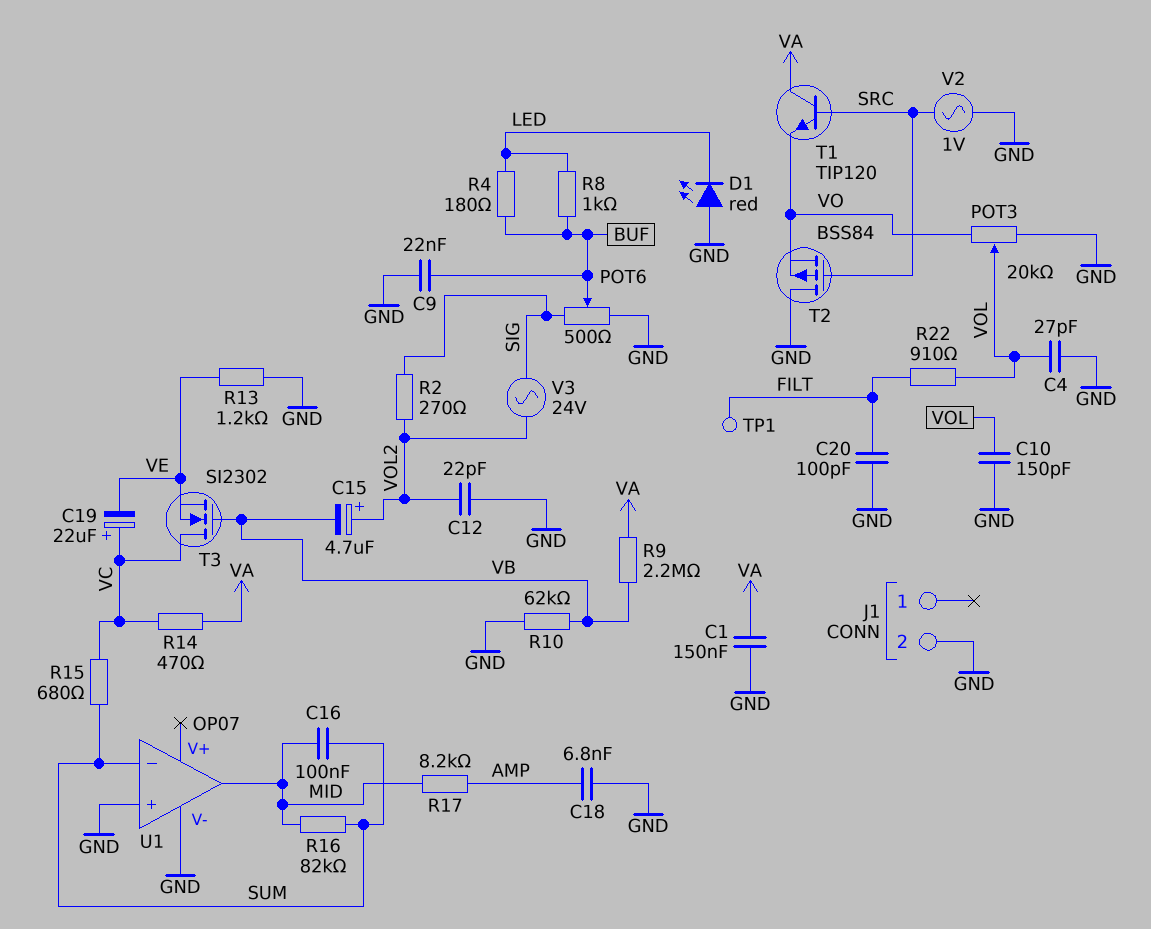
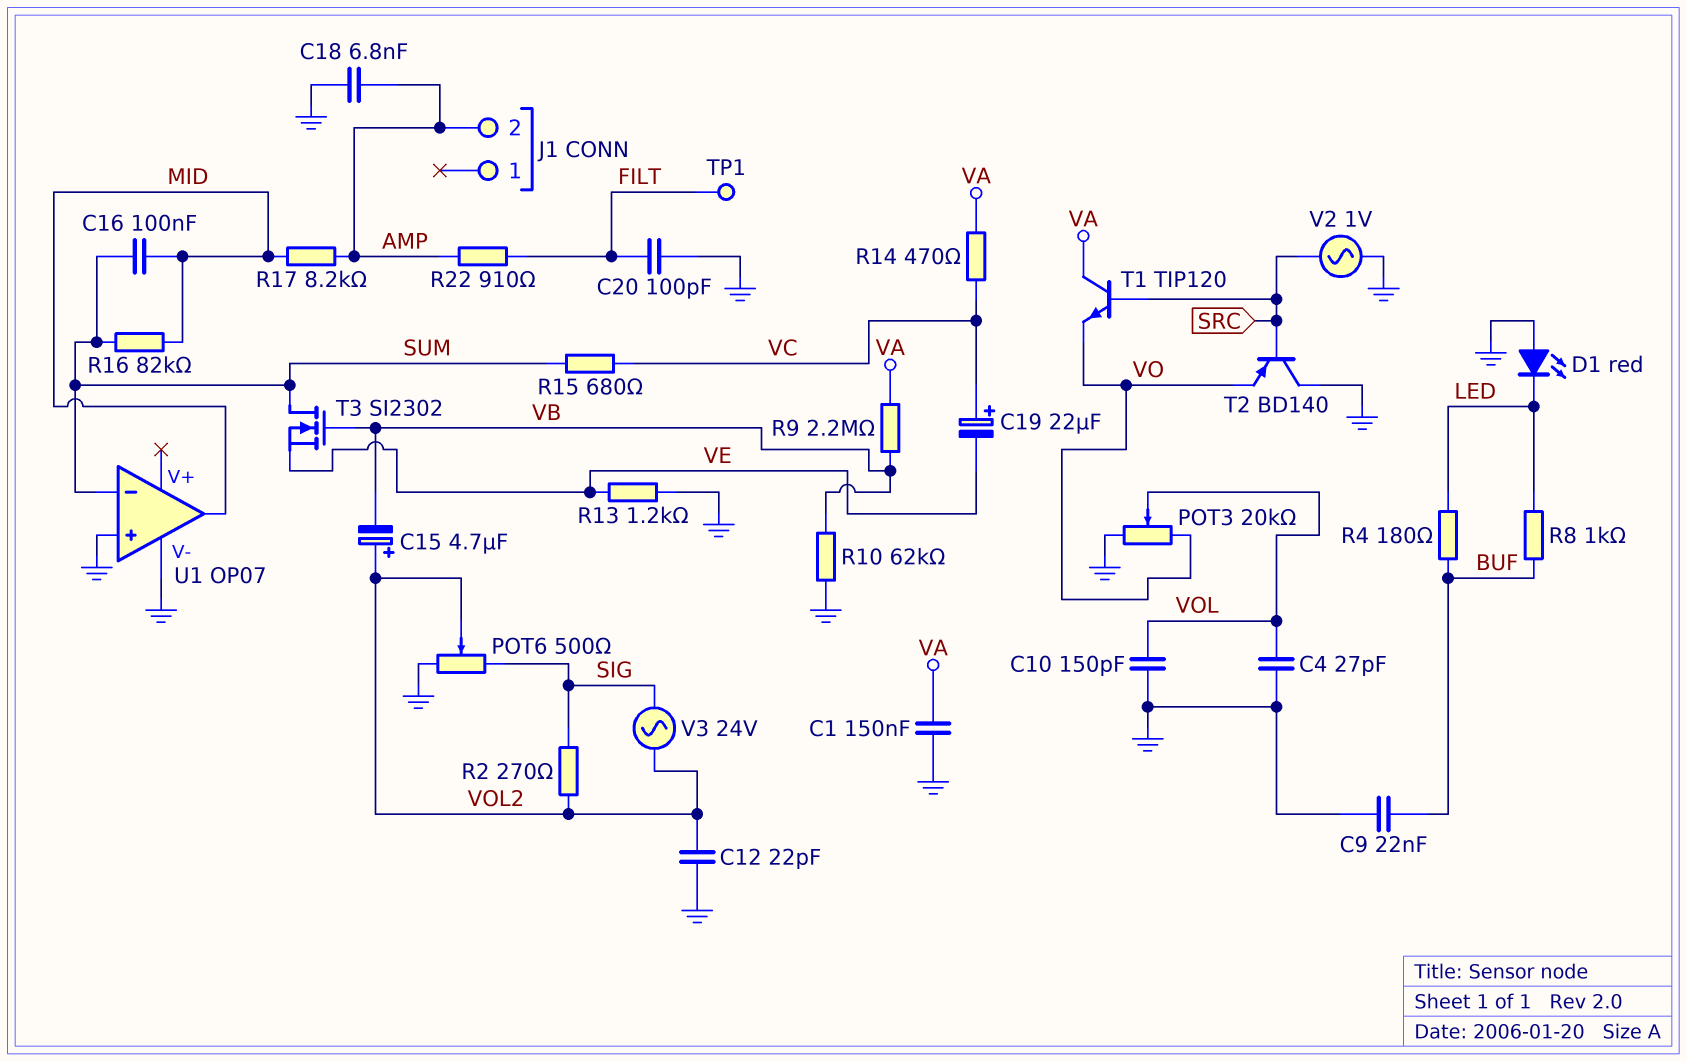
J1 pin 2: GND -> AMP
POT6: 500 (GND, SIG, wiper BUF) -> 500 (GND, SIG, wiper VOL2)
R22: 910 (FILT, VOL) -> 910 (AMP, FILT)
T2: PMOS BSS84 (G SRC, D GND, S VO) -> PNP BD140 (B SRC, C GND, E VO)
T3: NMOS SI2302 (G VB, D VC, S VE) -> NMOS SI2302 (G VB, D SUM, S VE)

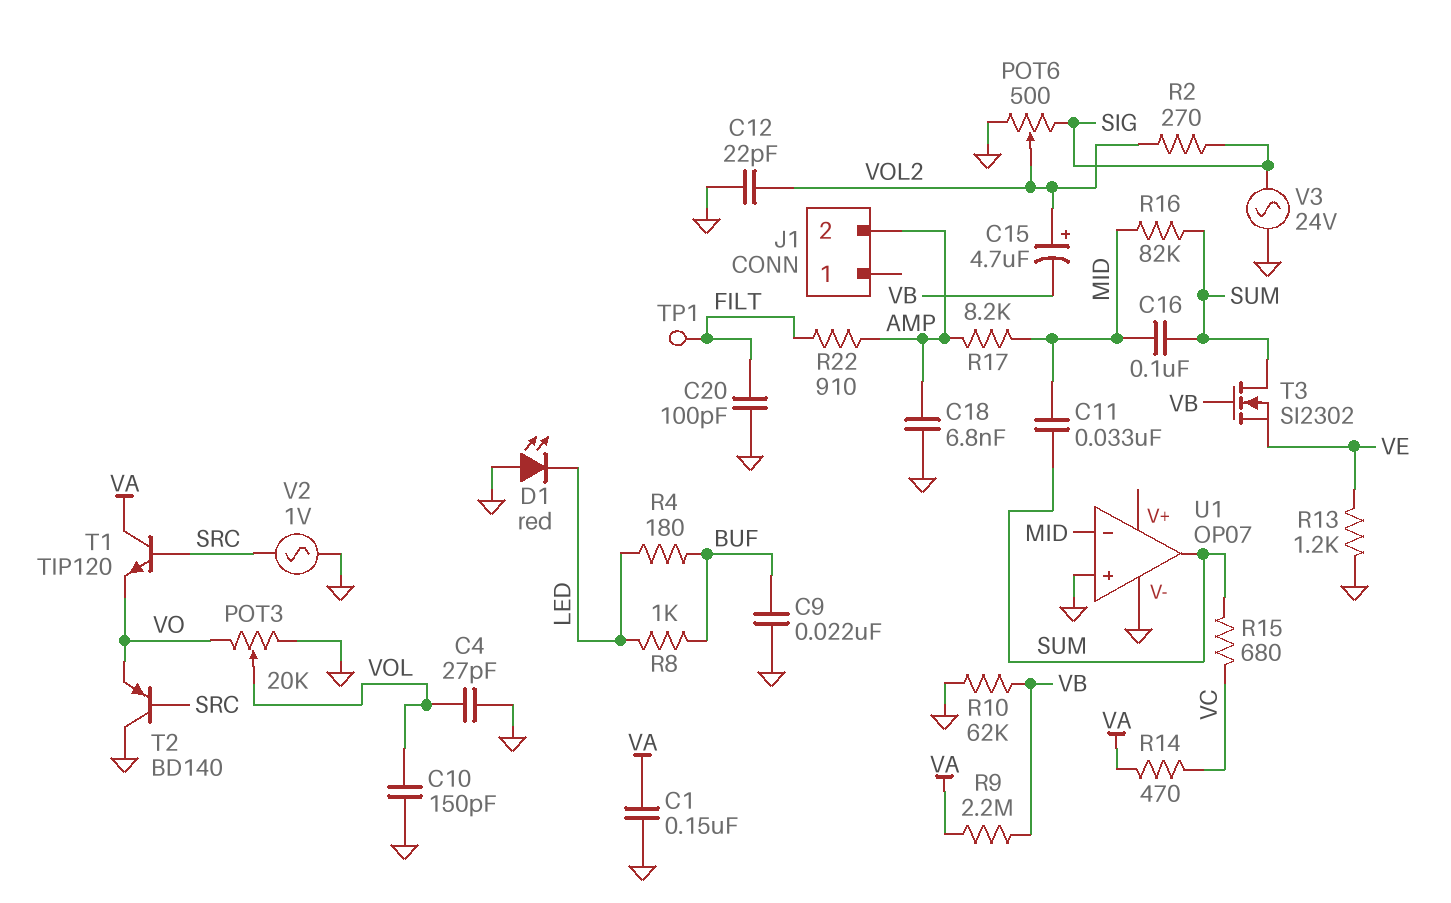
C11: none -> 33nF (MID, SUM)
C19: 22uF (plus VC, minus VE) -> none
U1 pin in-: SUM -> MID
U1 pin out: MID -> SUM
V3: AC 24V (SIG, VOL2) -> AC 24V (GND, SIG)

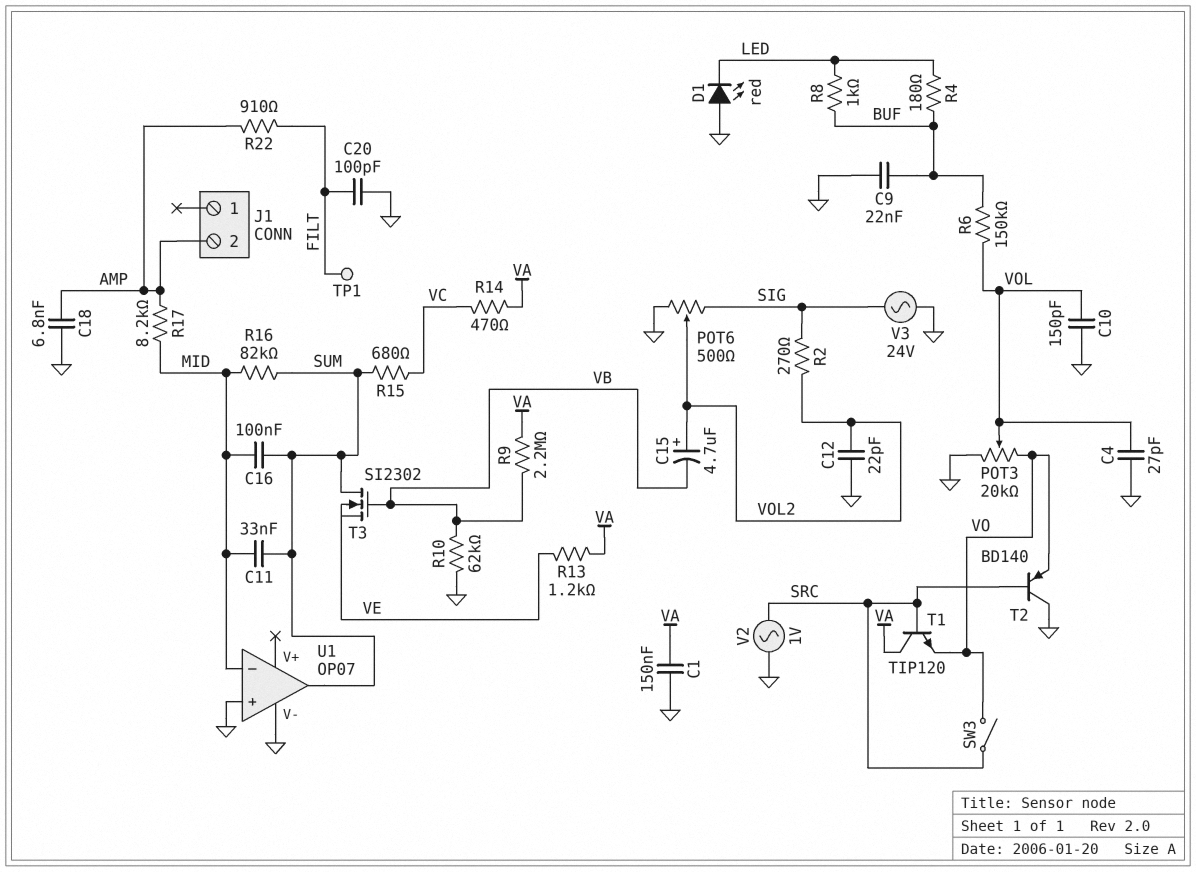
R6: none -> 150k (BUF, VOL)
R13: 1.2k (GND, VE) -> 1.2k (VA, VE)
SW3: none -> switch (SRC, VO)

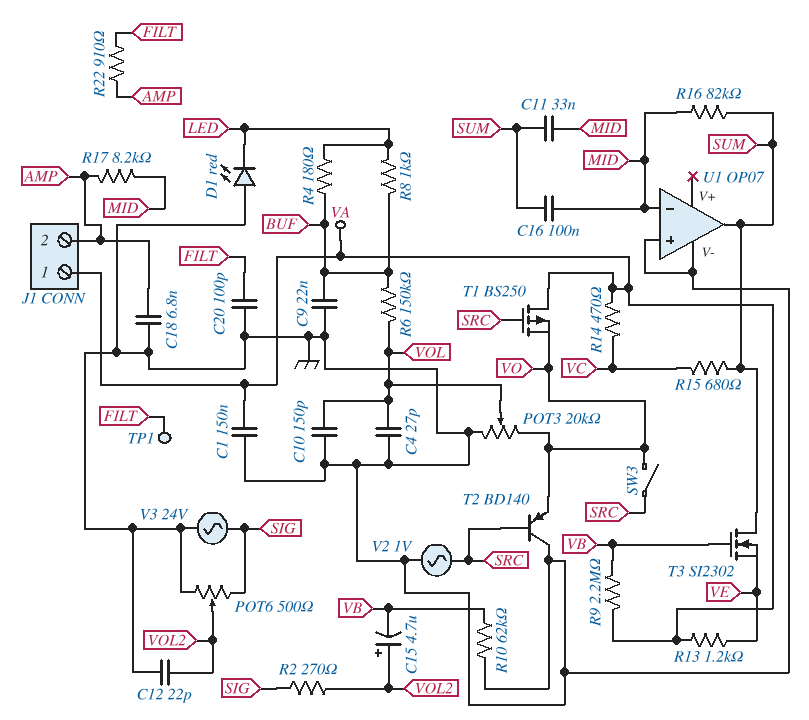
J1 pin 1: none -> VA
T1: NPN TIP120 (B SRC, C VA, E VO) -> PMOS BS250 (G SRC, D VA, S VO)

